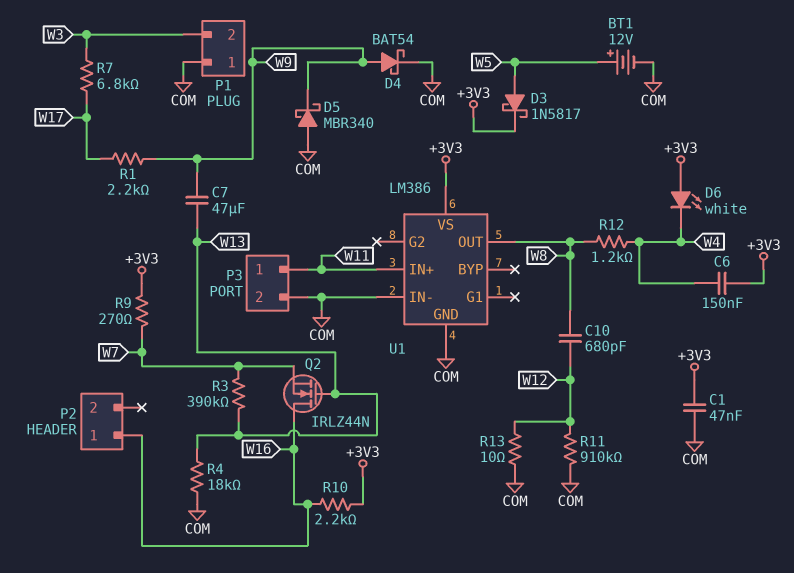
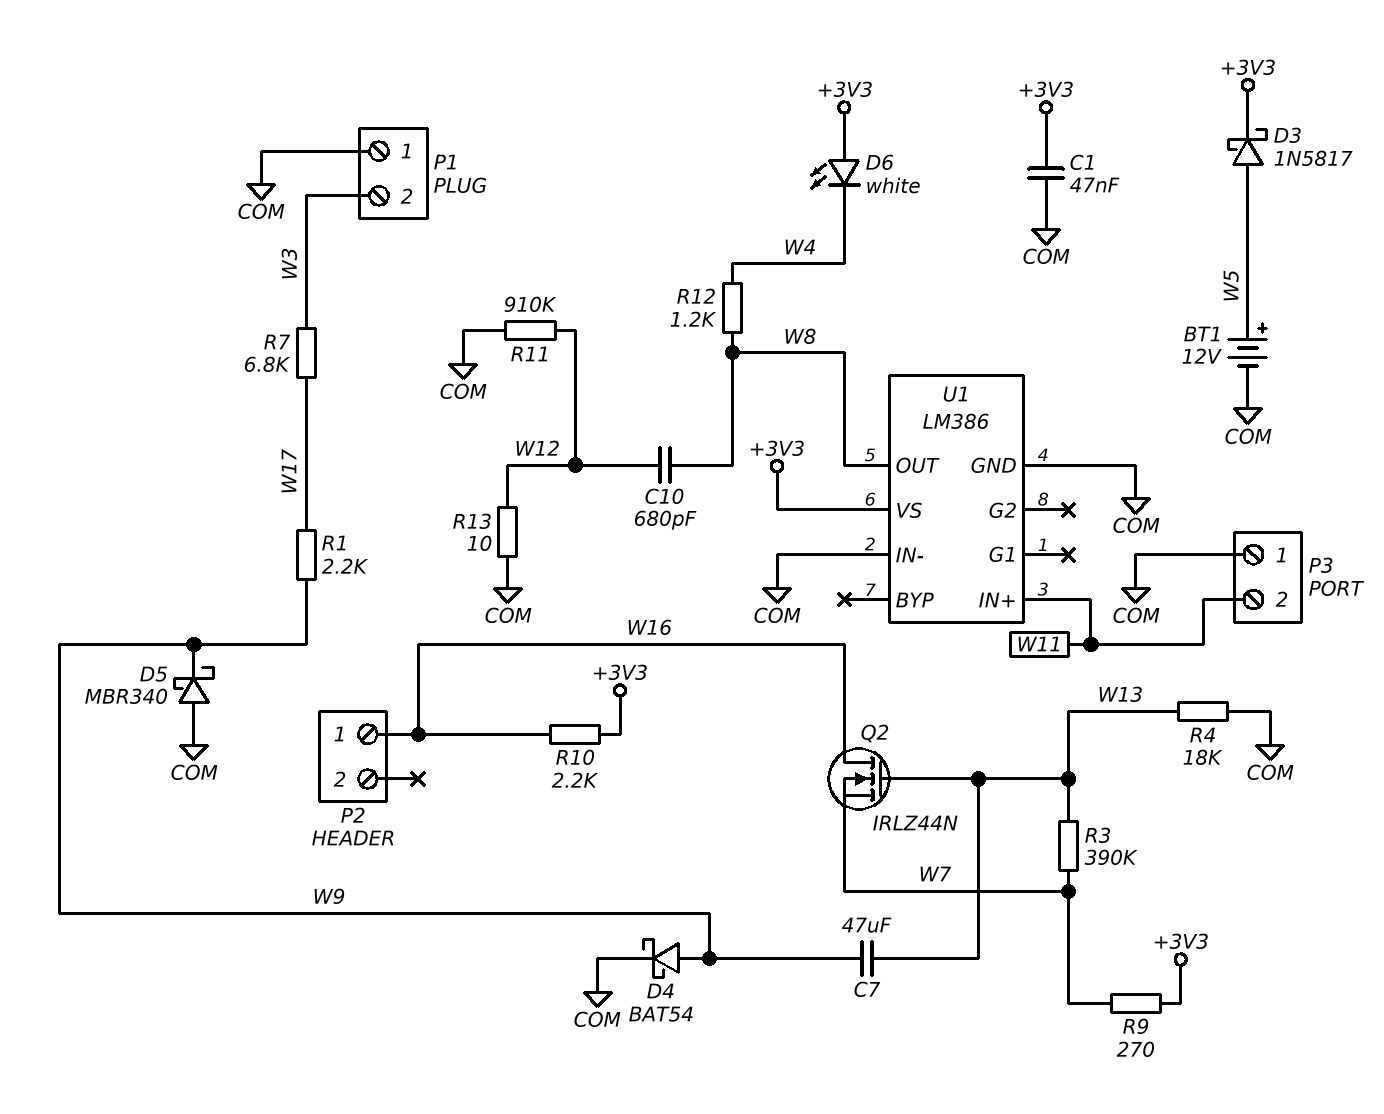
C6: 150nF (+3V3, W4) -> none
P3 pin 1: W11 -> COM
P3 pin 2: COM -> W11

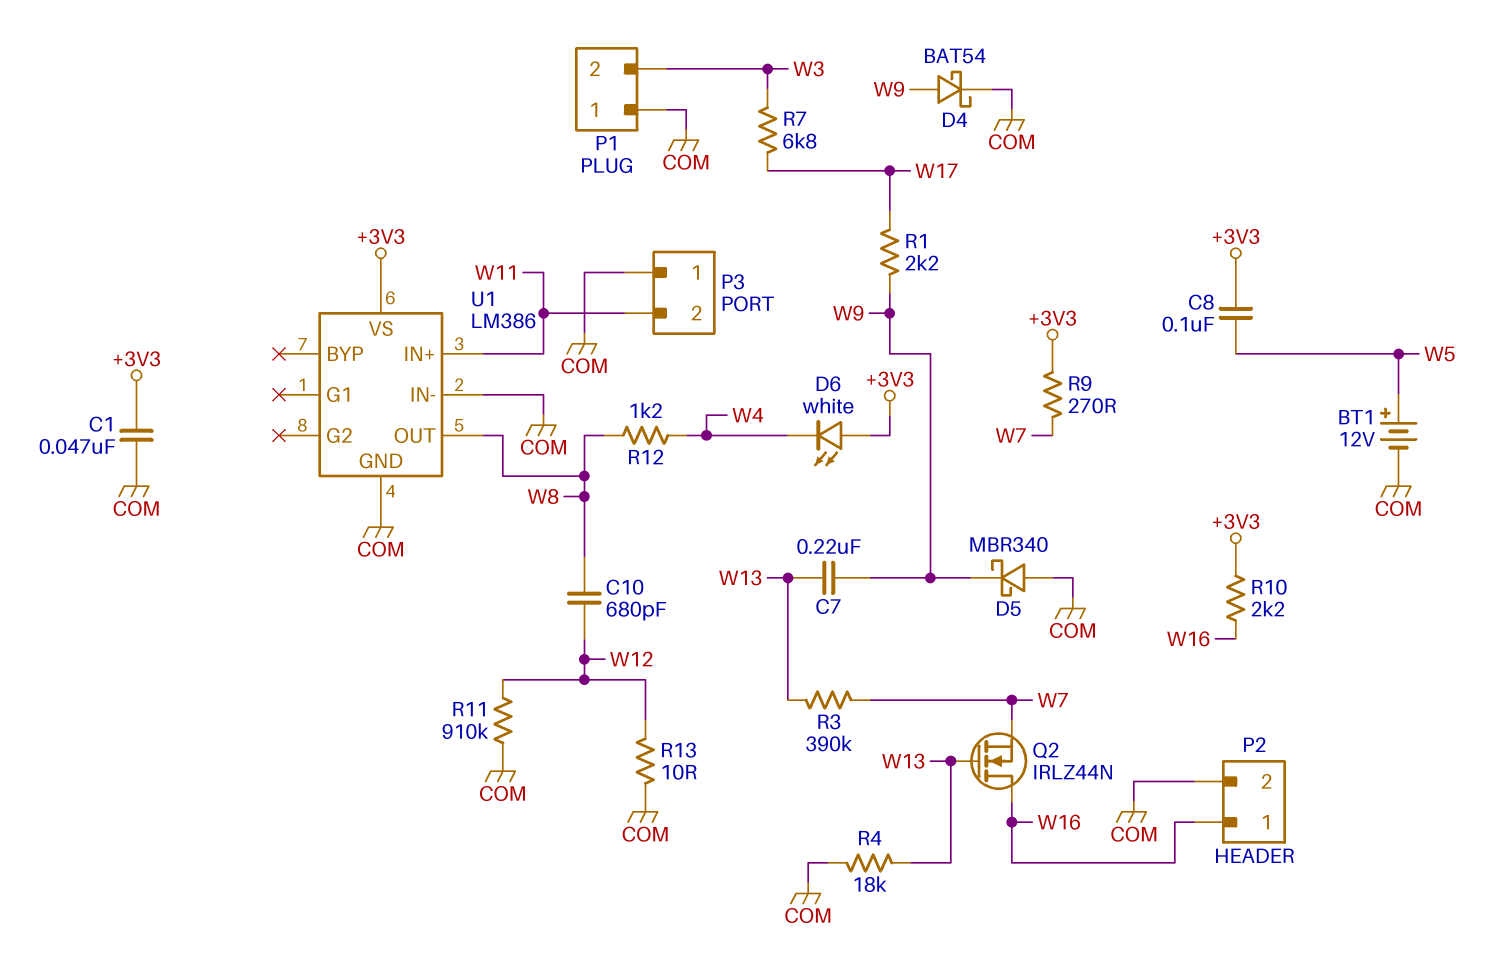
C7: 47uF (W9, W13) -> 220nF (W9, W13)
C8: none -> 100nF (+3V3, W5)
D3: schottky 1N5817 (A W5, K +3V3) -> none
P2 pin 2: none -> COM

